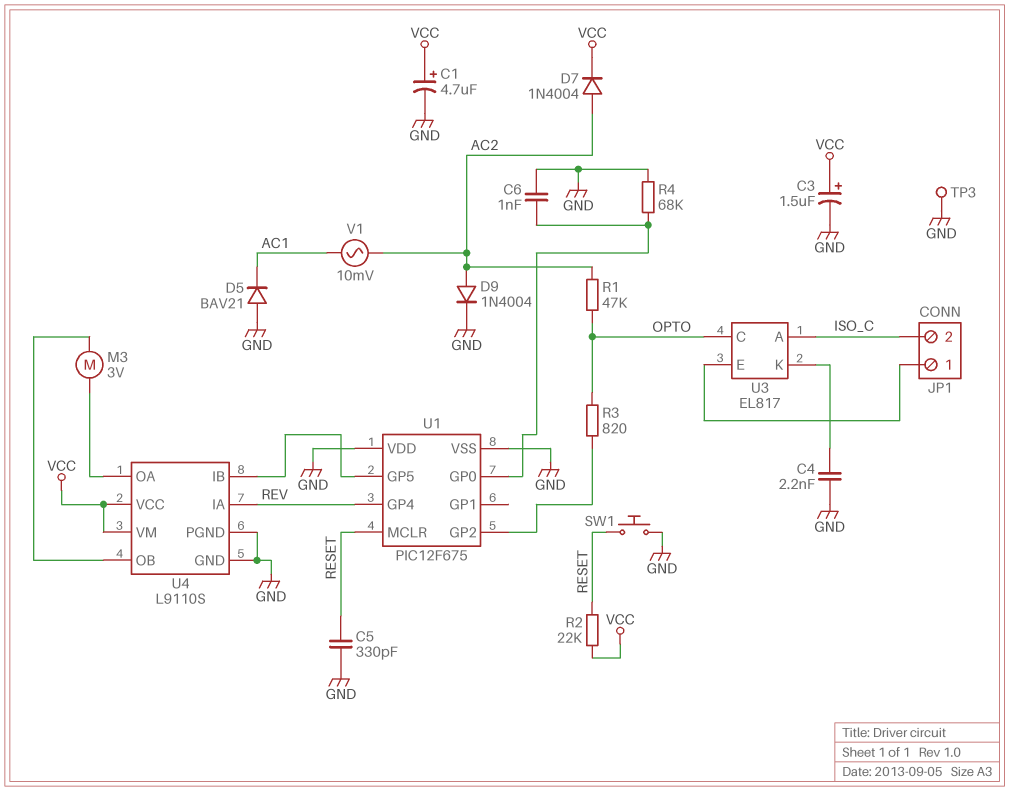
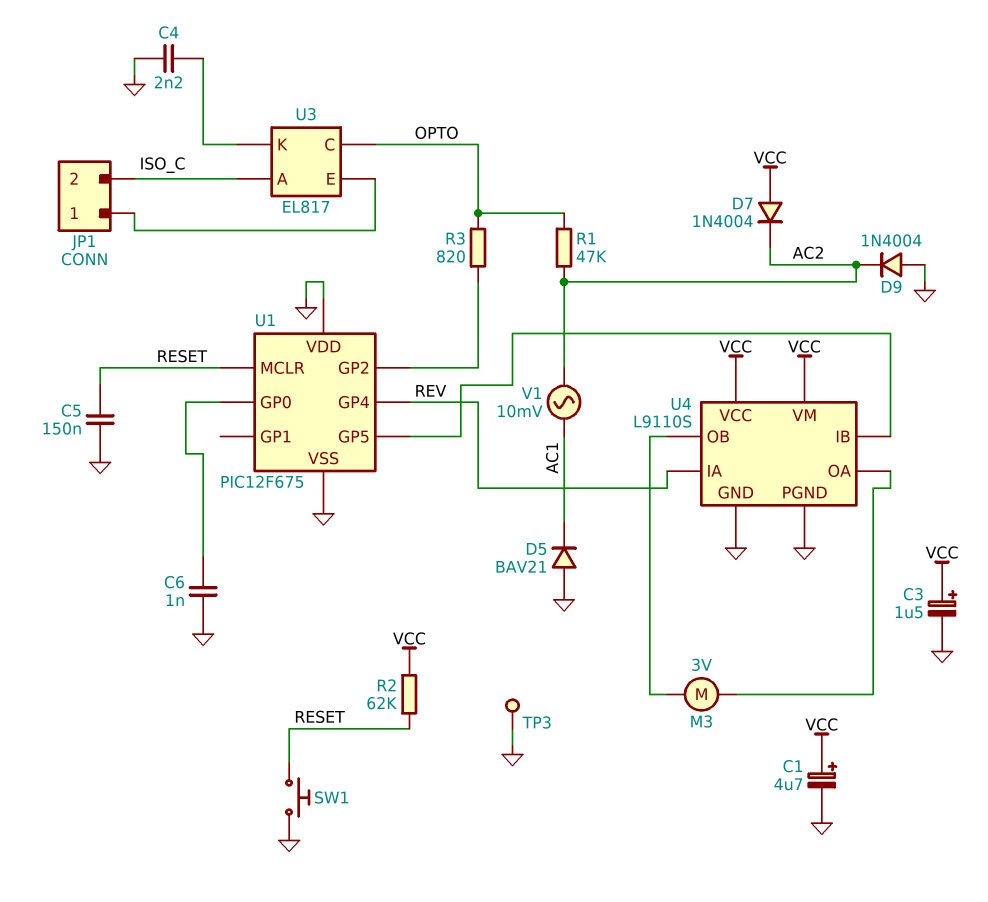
C5: 330pF (GND, RESET) -> 150nF (GND, RESET)
D7: diode 1N4004 (A AC2, K VCC) -> diode 1N4004 (A VCC, K AC2)
D9: diode 1N4004 (A AC2, K GND) -> diode 1N4004 (A GND, K AC2)
R2: 22k (RESET, VCC) -> 62k (RESET, VCC)
R4: 68k (GND, U1/GP0) -> none

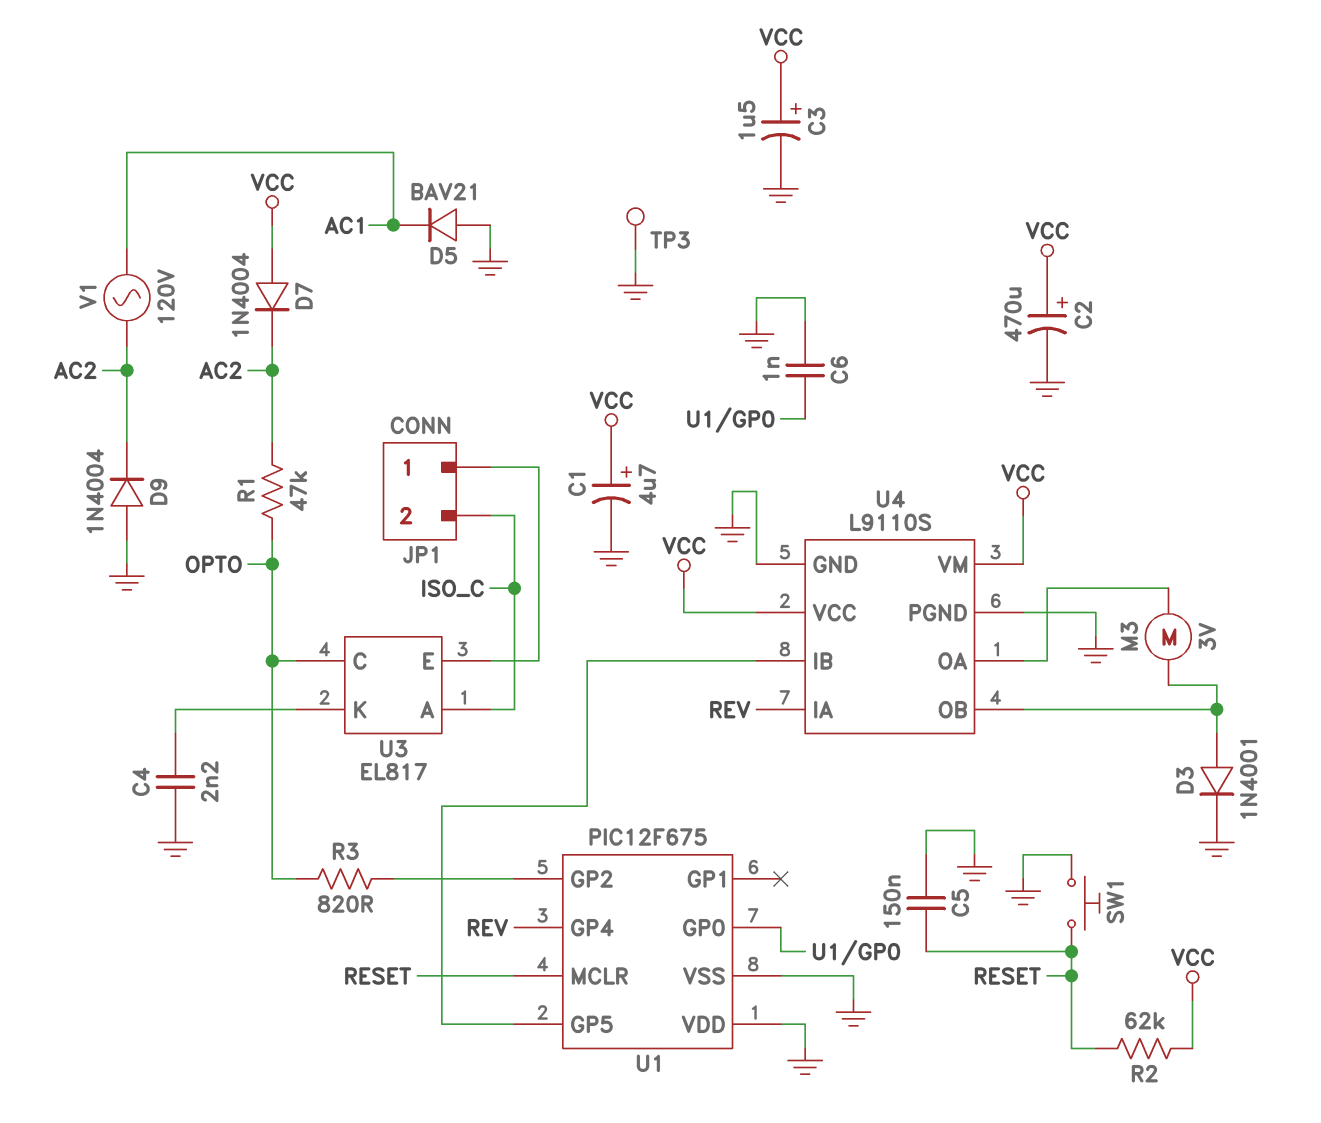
C2: none -> 470uF (plus VCC, minus GND)
D3: none -> diode 1N4001 (A U4/OB, K GND)
V1: AC 10mV (AC1, AC2) -> AC 120V (AC1, AC2)

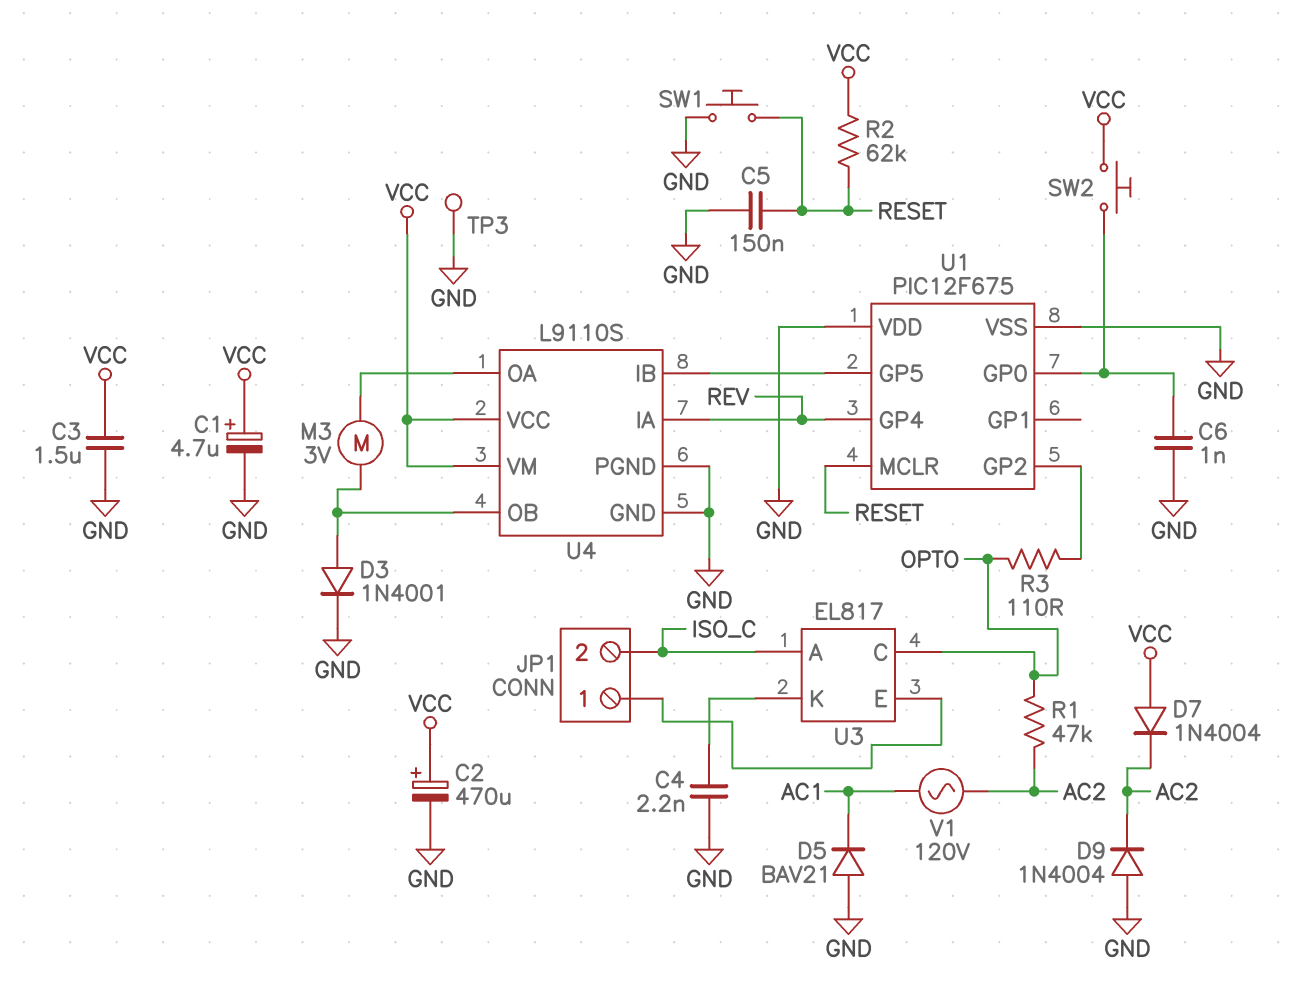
C3: 1.5uF (plus VCC, minus GND) -> 1.5uF (GND, VCC)
R3: 820 (OPTO, U1/GP2) -> 110 (OPTO, U1/GP2)
SW2: none -> button (U1/GP0, VCC)

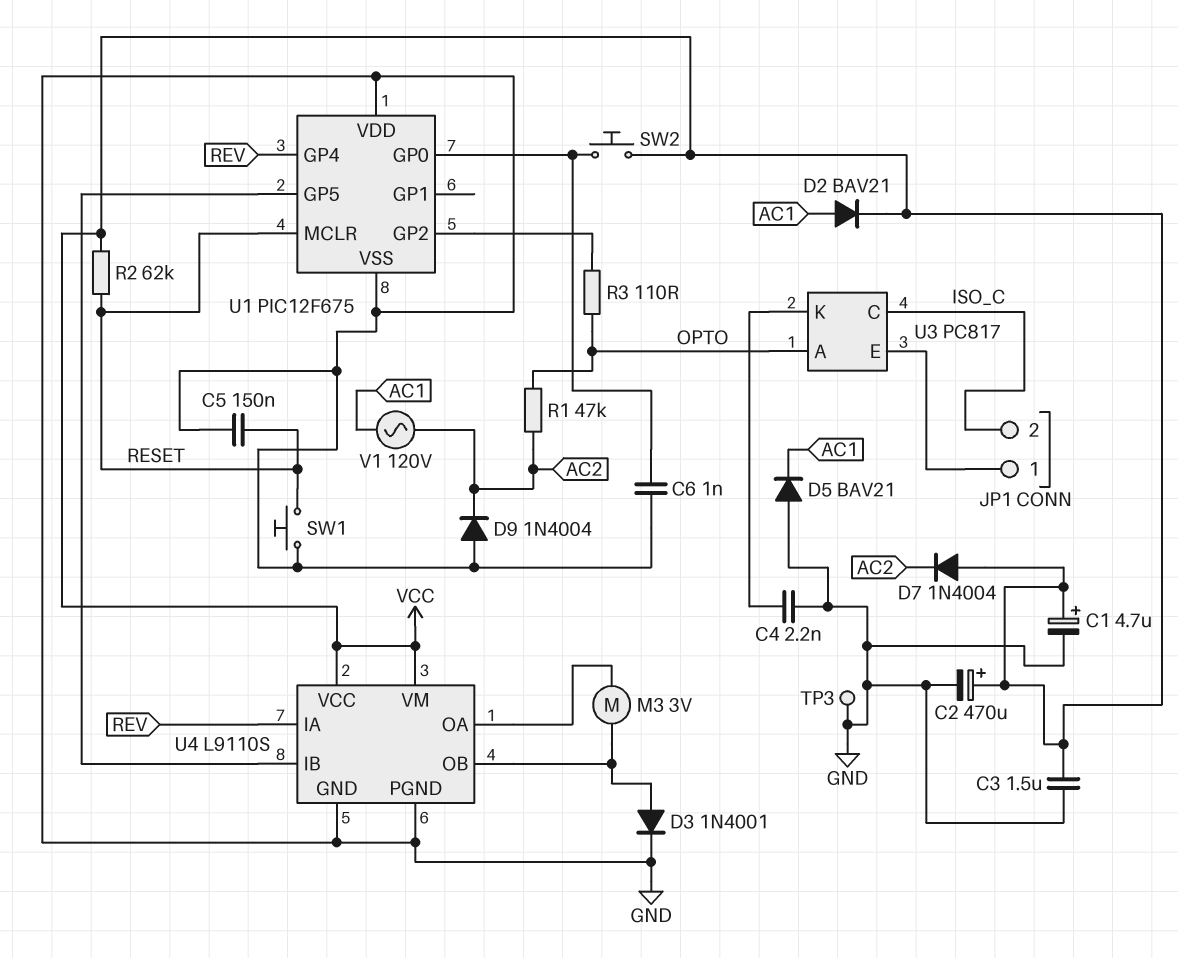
D2: none -> diode BAV21 (A AC1, K VCC)
U3: EL817 -> PC817
U3 pin A: ISO_C -> OPTO
U3 pin C: OPTO -> ISO_C

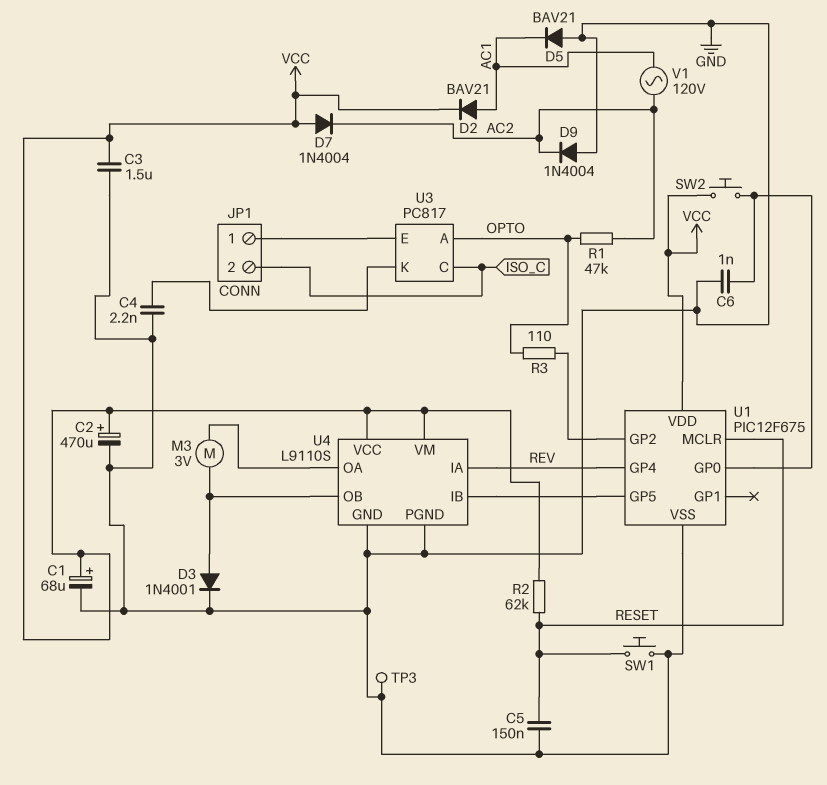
C1: 4.7uF (plus VCC, minus GND) -> 68uF (plus VCC, minus GND)
U1 pin VDD: GND -> VCC

